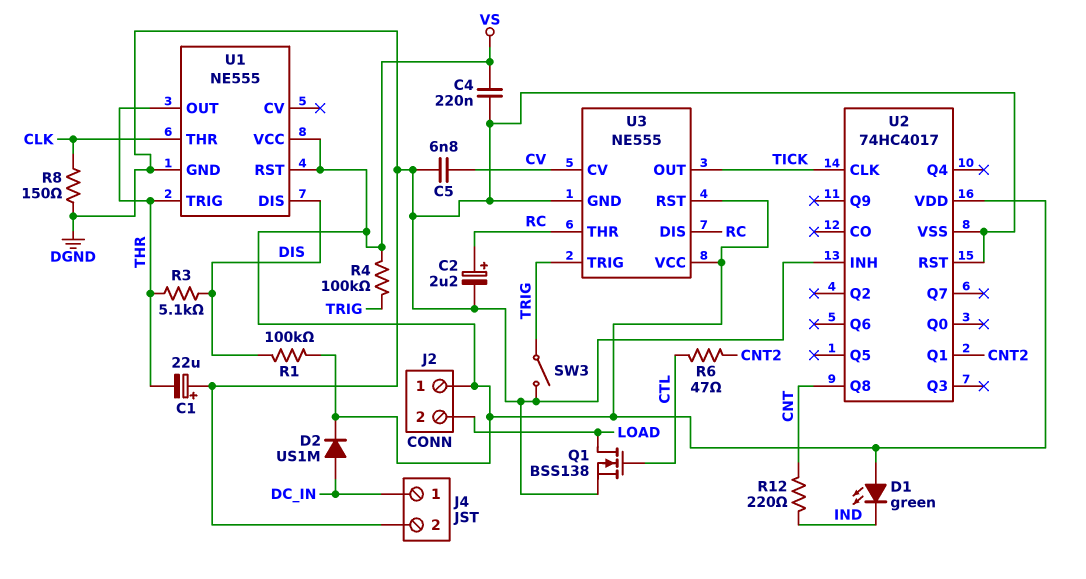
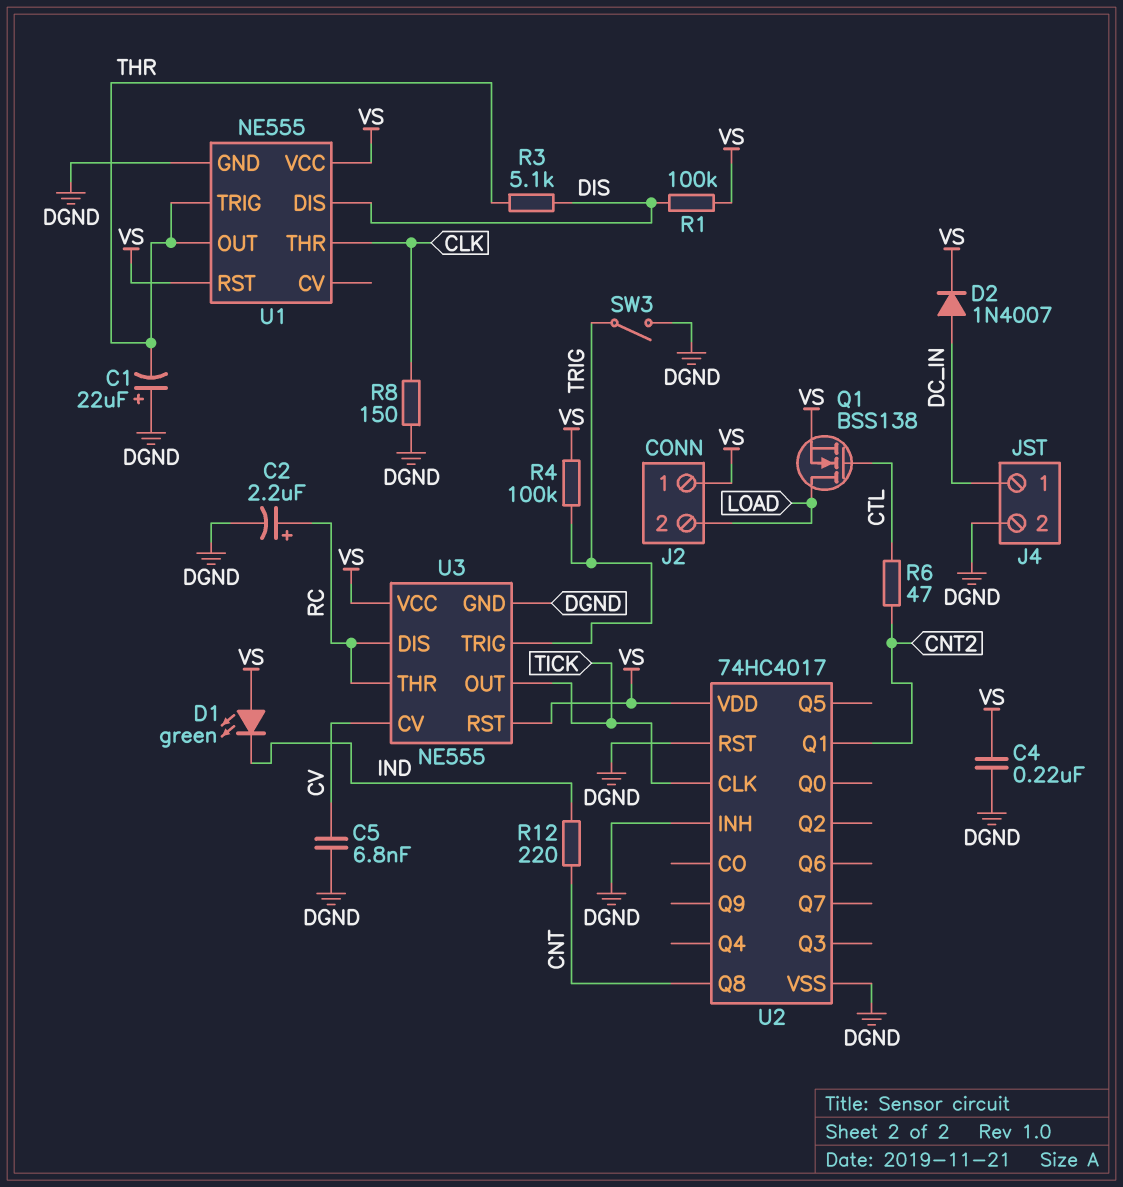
D2: diode US1M (A DC_IN, K VS) -> diode 1N4007 (A DC_IN, K VS)
Q1: NMOS BSS138 (G CTL, D LOAD, S DGND) -> NMOS BSS138 (G CTL, D LOAD, S VS)

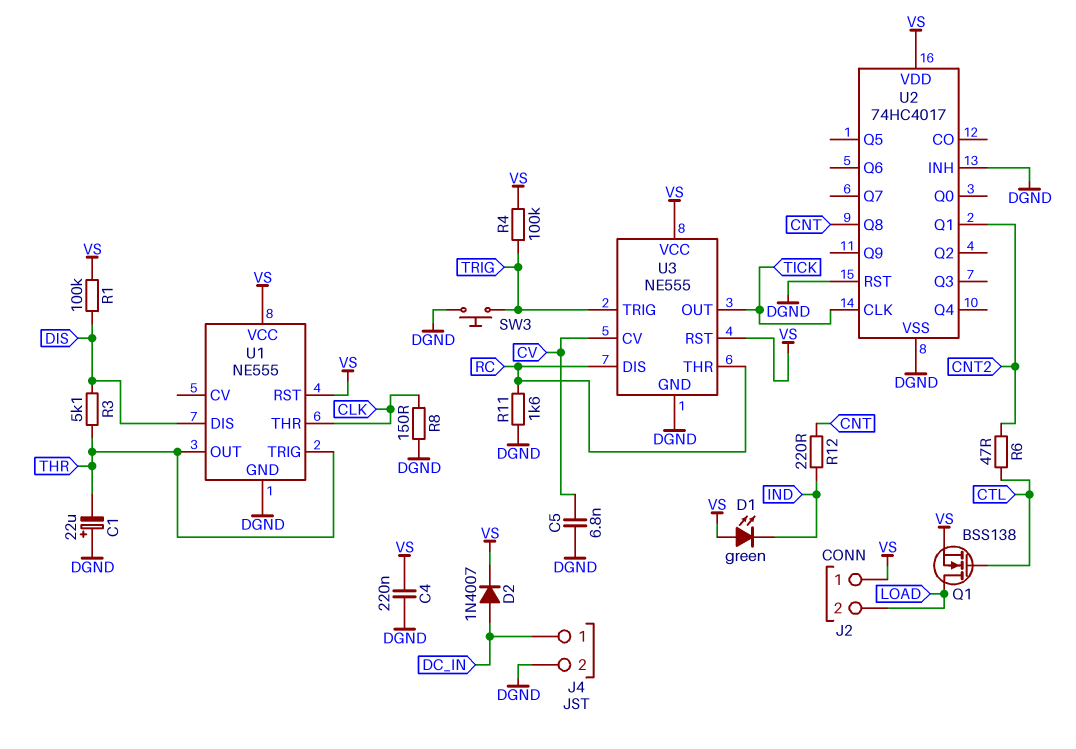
C2: 2.2uF (plus RC, minus DGND) -> none
R11: none -> 1.6k (DGND, RC)
SW3: switch (DGND, TRIG) -> button (DGND, TRIG)

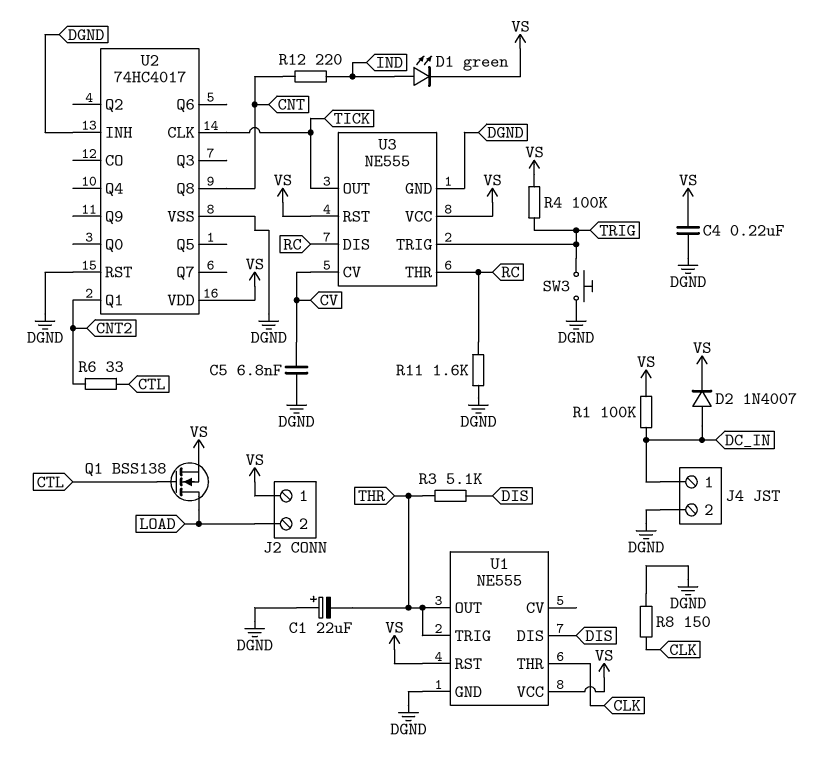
D1: LED green (A VS, K IND) -> LED green (A IND, K VS)
R1: 100k (DIS, VS) -> 100k (DC_IN, VS)
R6: 47 (CNT2, CTL) -> 33 (CNT2, CTL)

